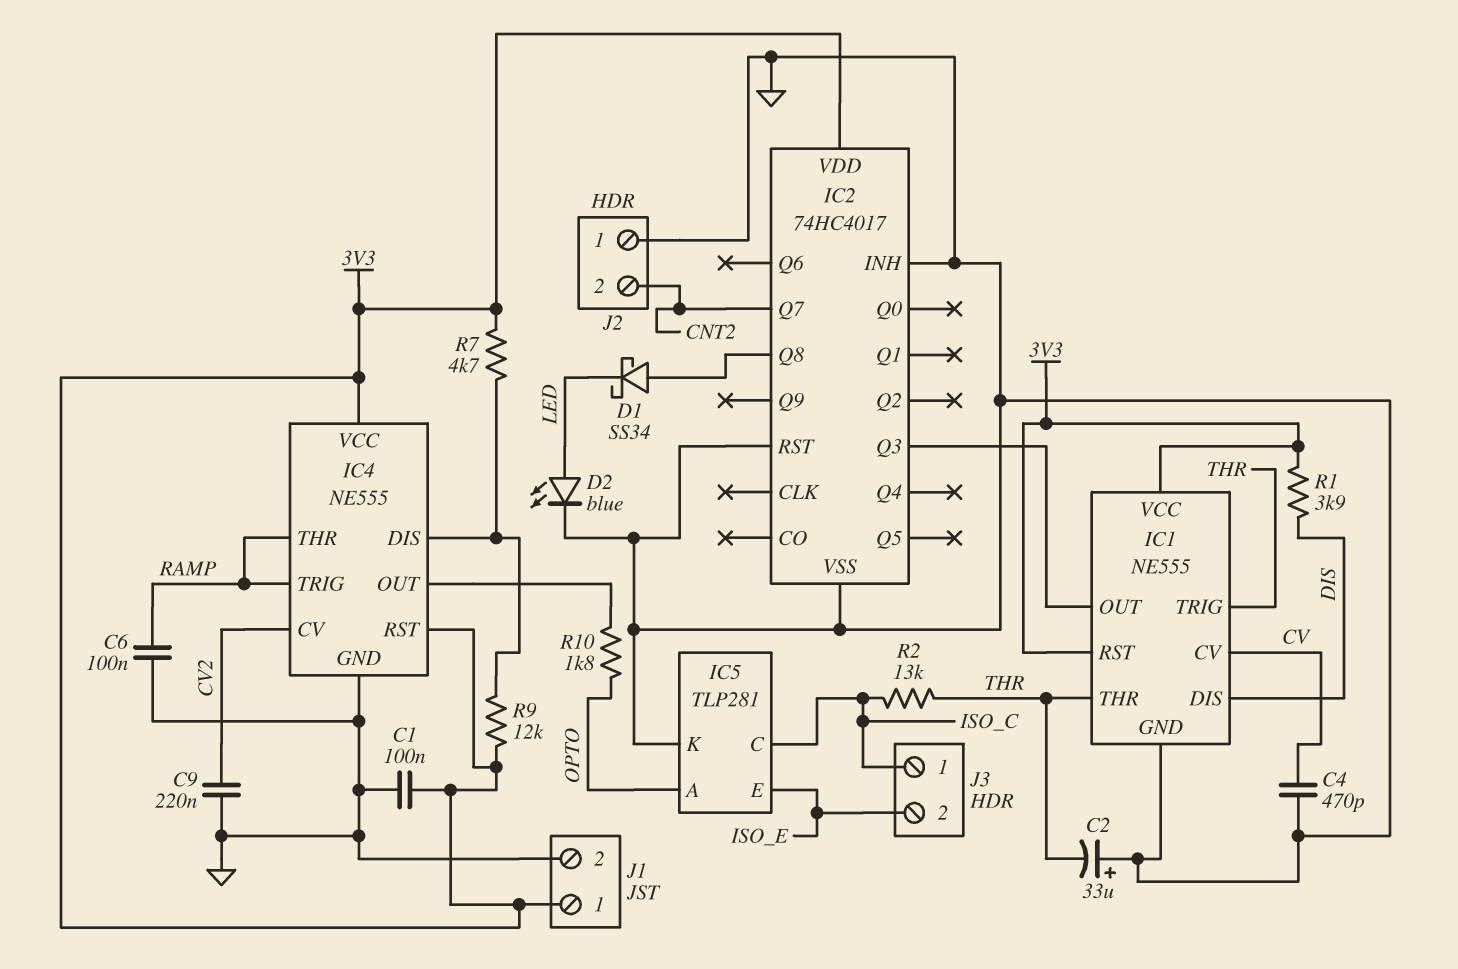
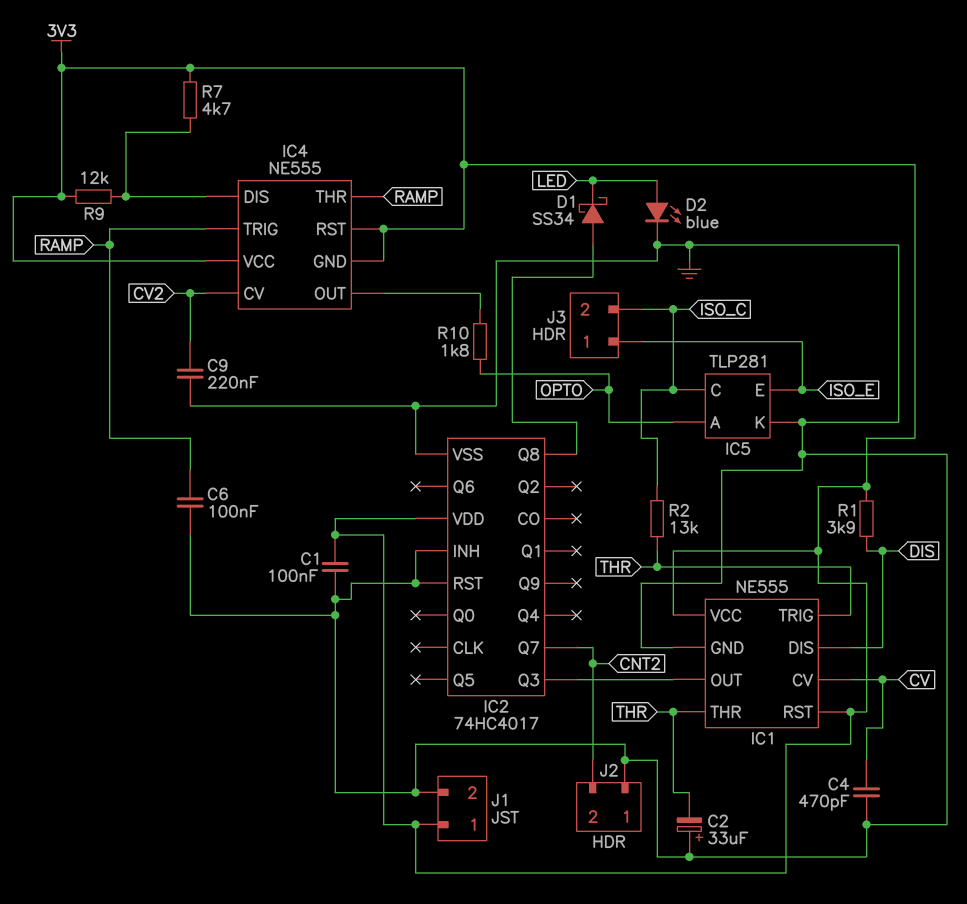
IC4 pin GND: GND -> 3V3
J3 pin 1: ISO_C -> ISO_E
J3 pin 2: ISO_E -> ISO_C

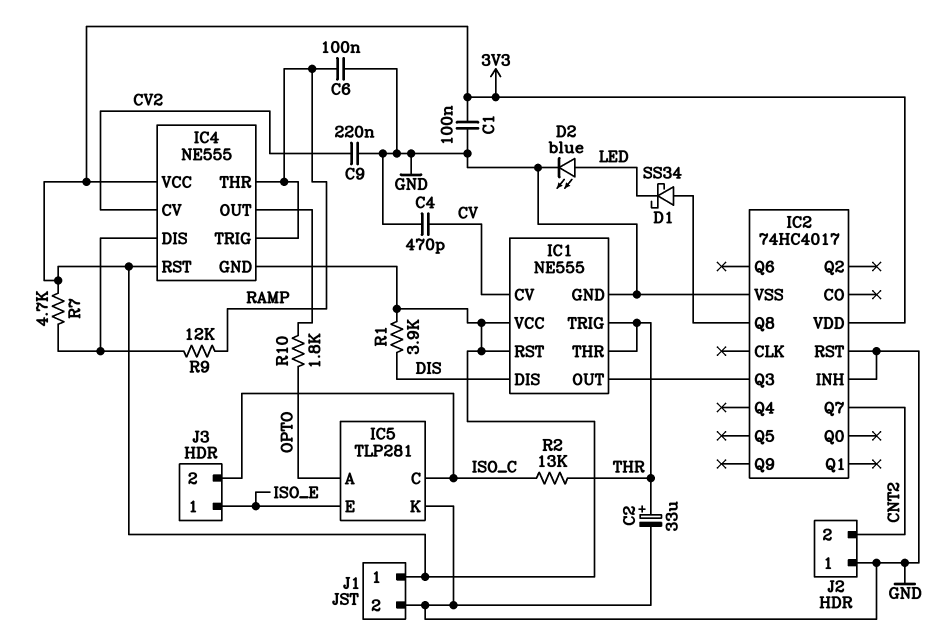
C2: 33uF (plus GND, minus THR) -> 33uF (plus THR, minus GND)
R9: 12k (3V3, IC4/DIS) -> 12k (IC4/DIS, RAMP)

